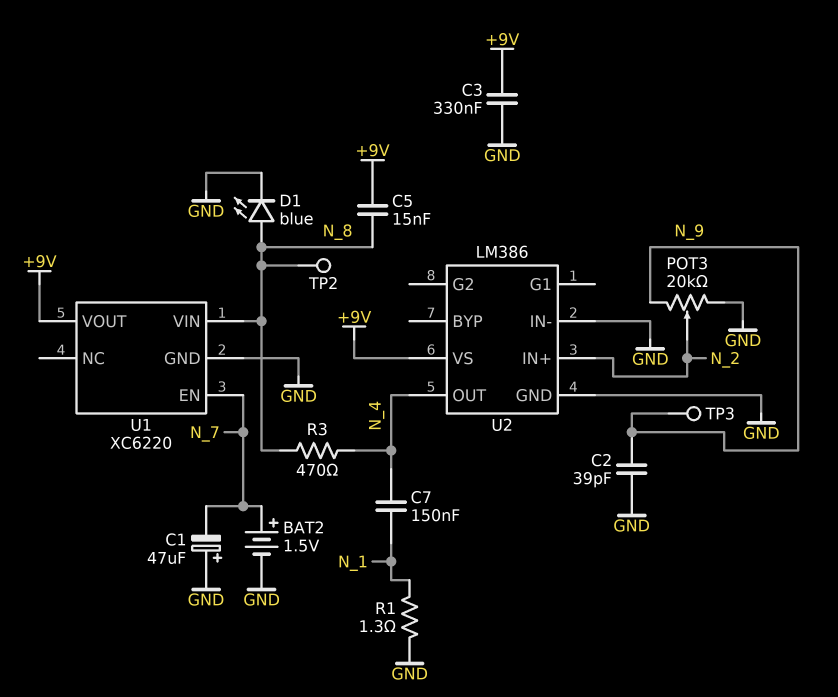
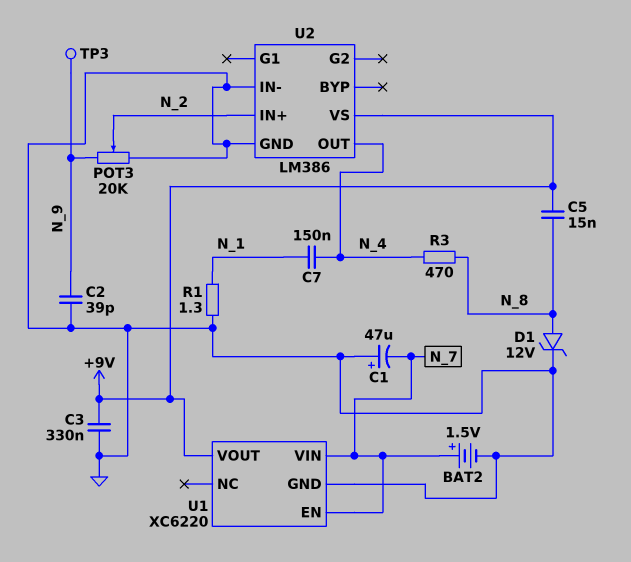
D1: LED blue (A N_8, K GND) -> zener 12V (A N_8, K GND)
TP2: test point (N_8) -> none
U1 pin VIN: N_8 -> N_7

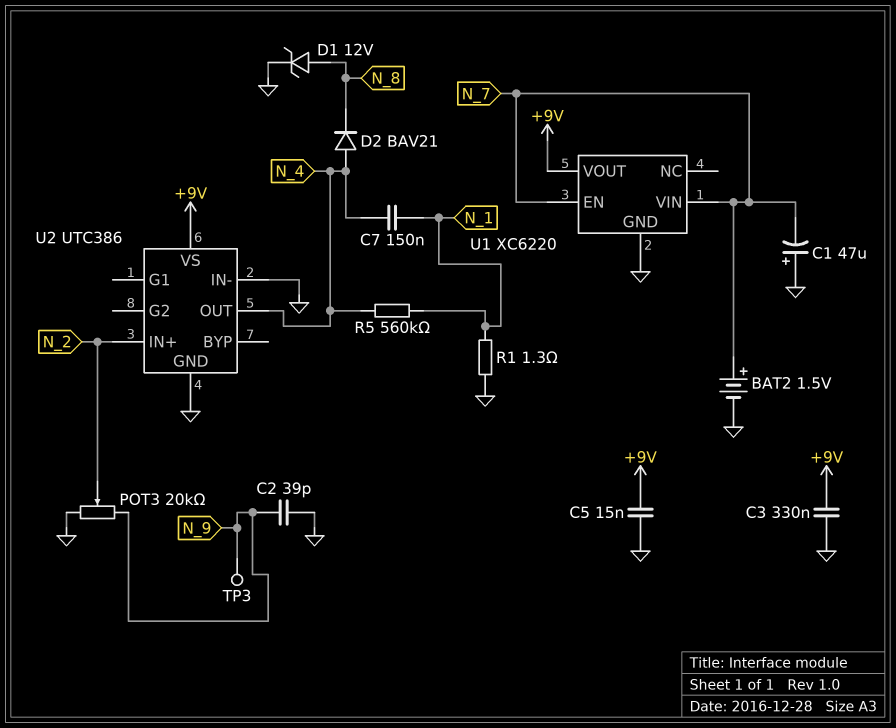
C5: 15nF (+9V, N_8) -> 15nF (+9V, GND)
D2: none -> diode BAV21 (A N_4, K N_8)
R3: 470 (N_4, N_8) -> none
R5: none -> 560k (N_1, N_4)
U2: LM386 -> UTC386

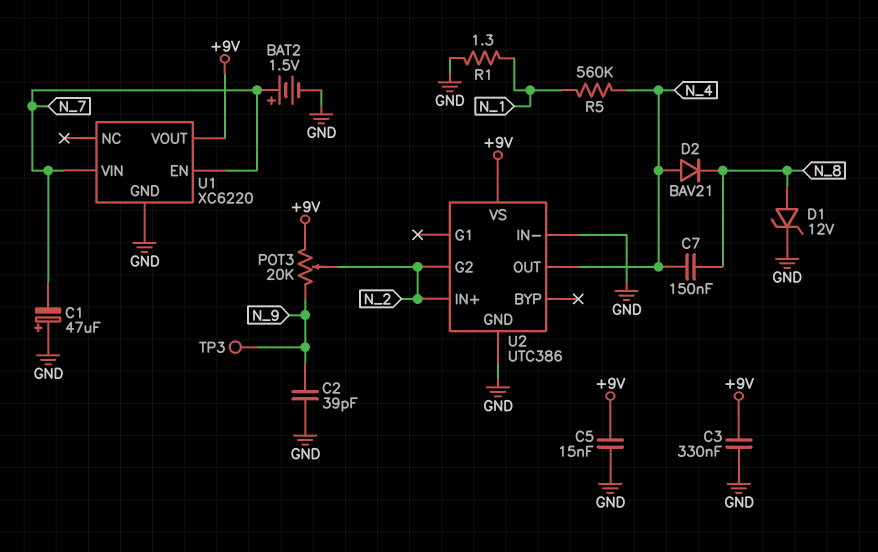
C7: 150nF (N_1, N_4) -> 150nF (N_4, N_8)
POT3: 20k (GND, N_9, wiper N_2) -> 20k (+9V, N_9, wiper N_2)
U2 pin G2: none -> N_2

